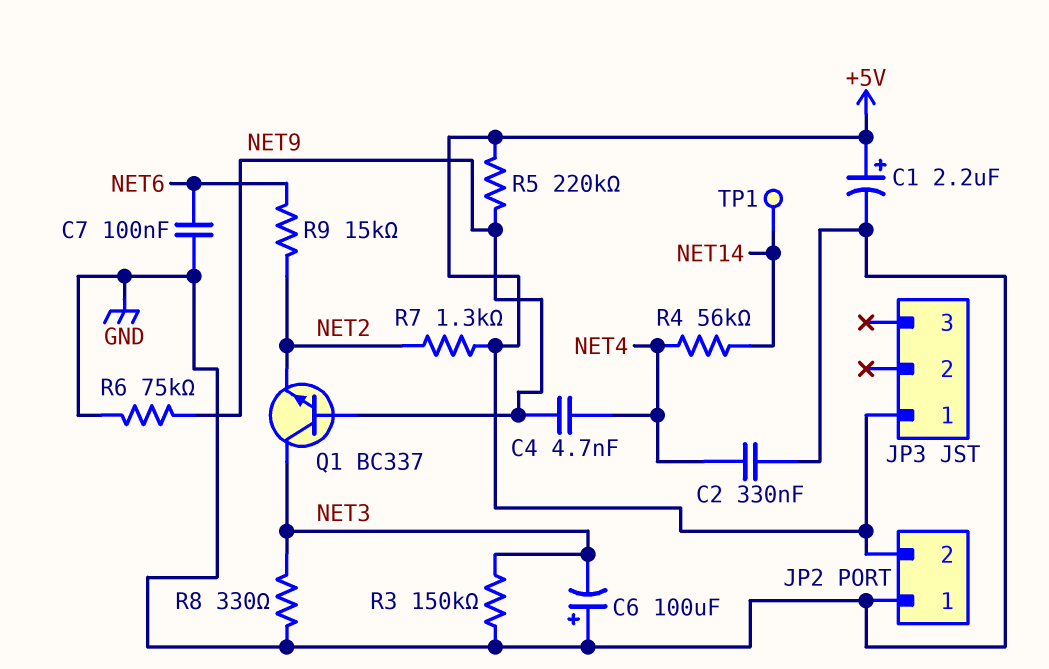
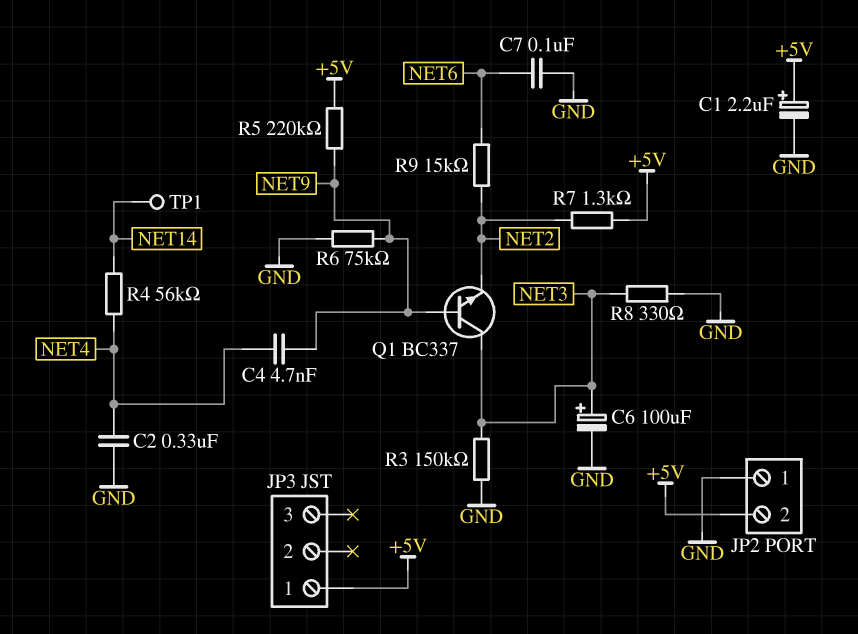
C6: 100uF (plus GND, minus NET3) -> 100uF (plus NET3, minus GND)

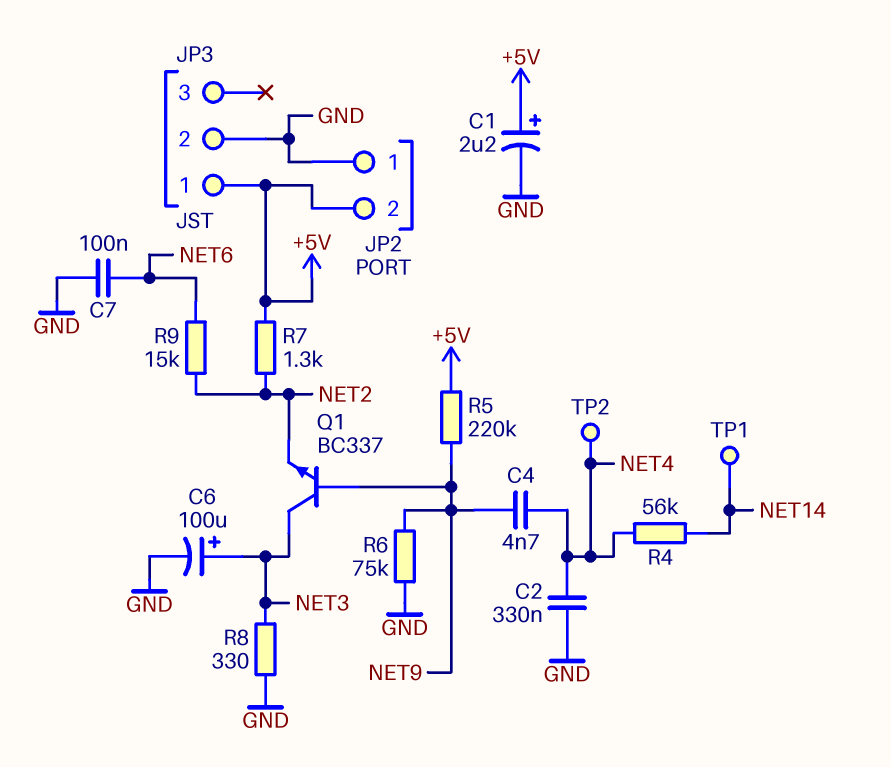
JP3 pin 2: none -> GND
R3: 150k (GND, NET3) -> none
TP2: none -> test point (NET4)

